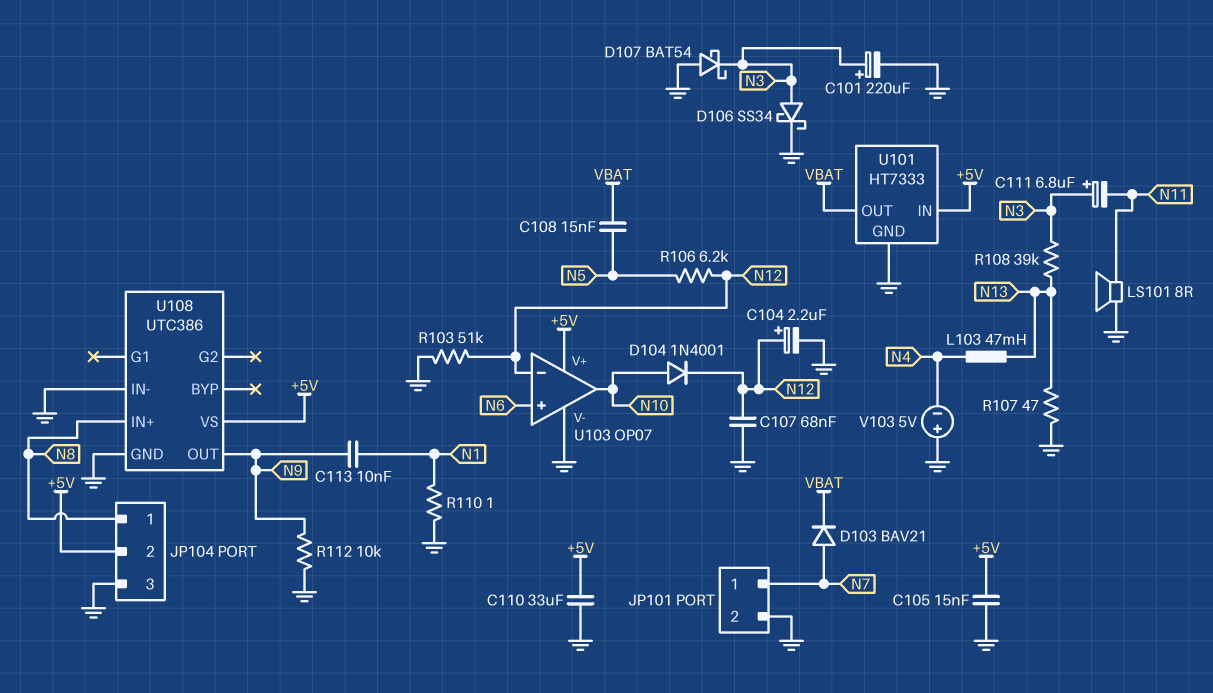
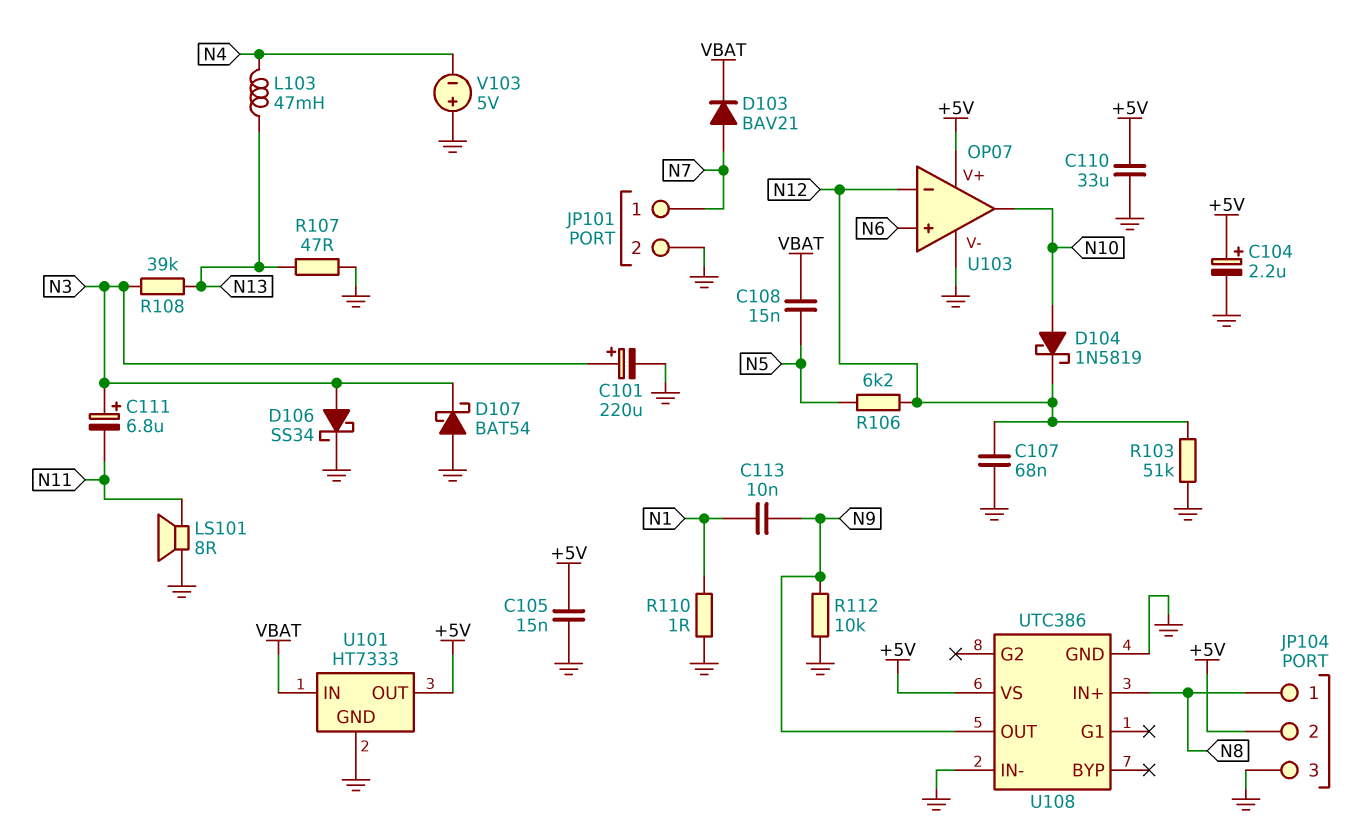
C104: 2.2uF (plus N12, minus GND) -> 2.2uF (plus +5V, minus GND)
D104: diode 1N4001 (A N10, K N12) -> schottky 1N5819 (A N10, K N12)
U101 pin IN: +5V -> VBAT
U101 pin OUT: VBAT -> +5V

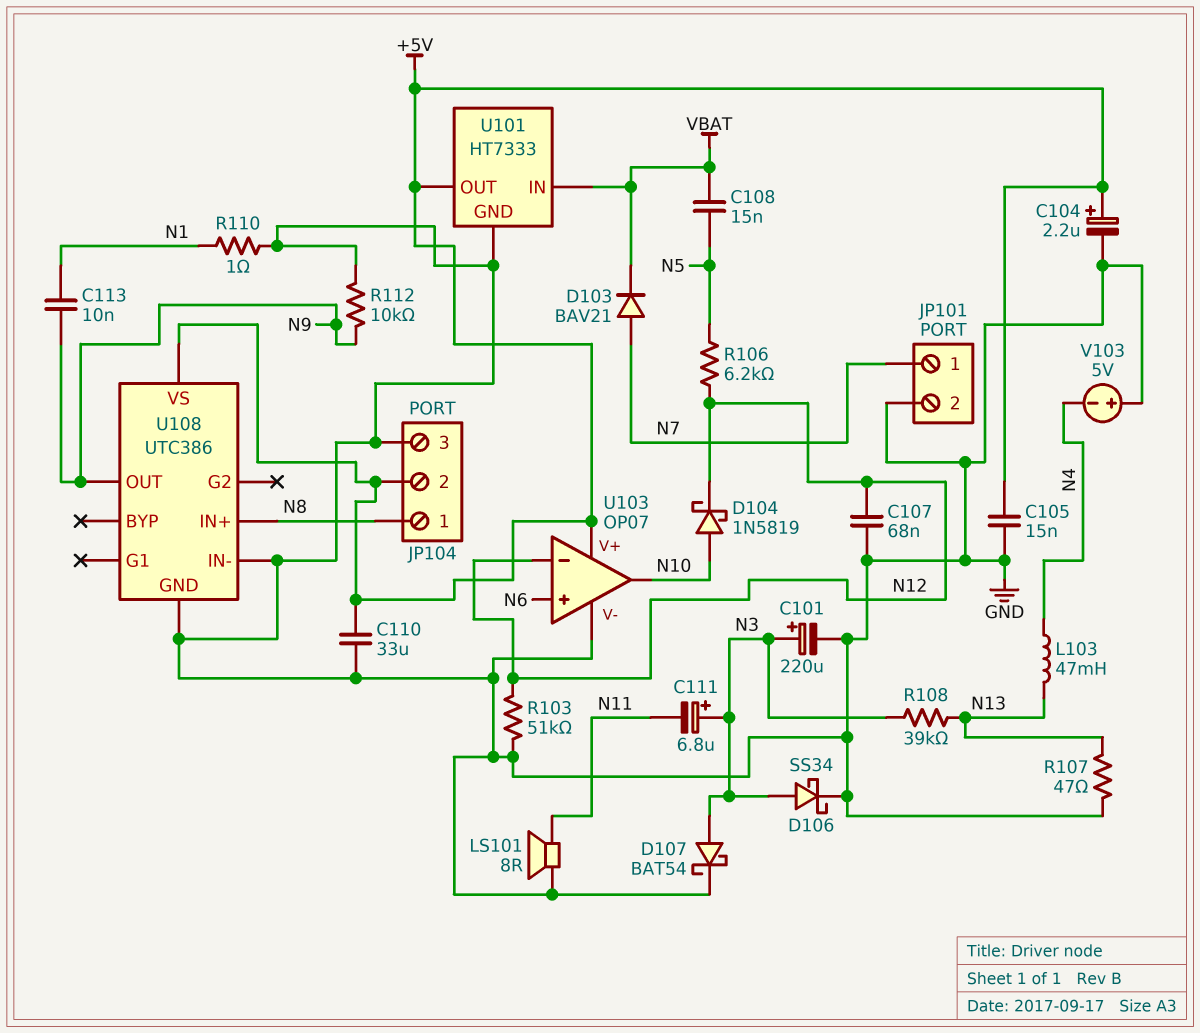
D107: schottky BAT54 (A GND, K N3) -> schottky BAT54 (A N3, K GND)

